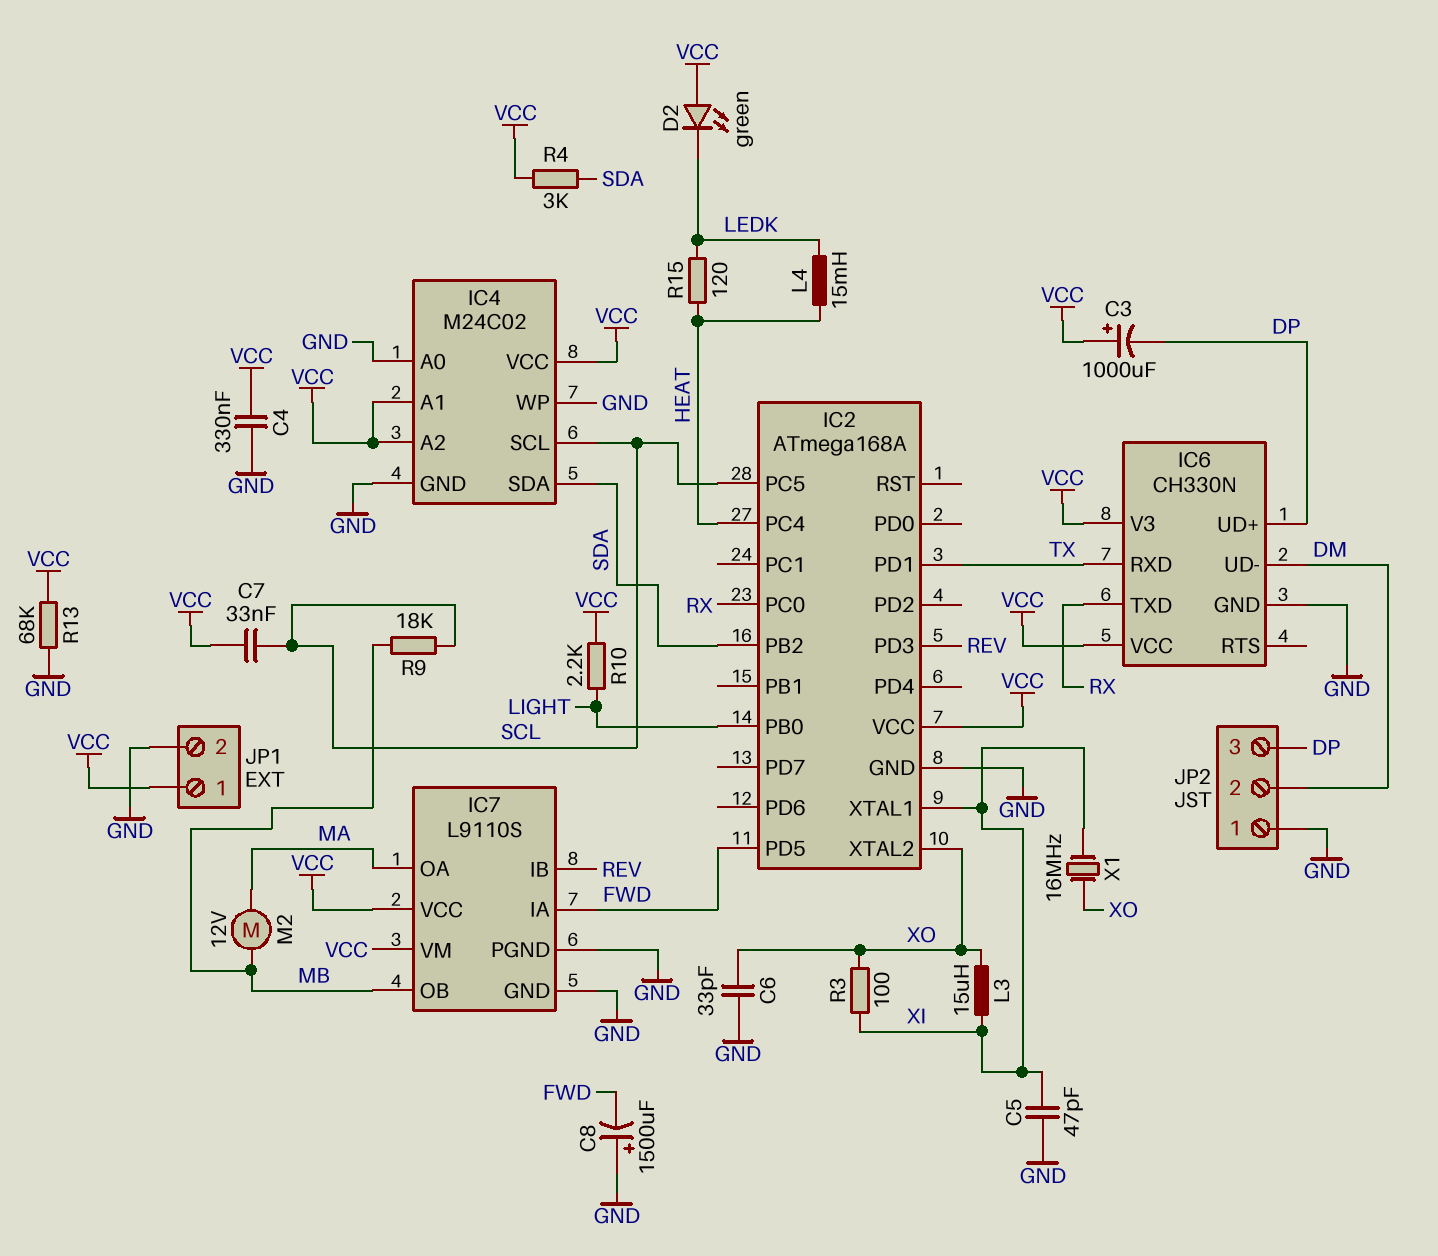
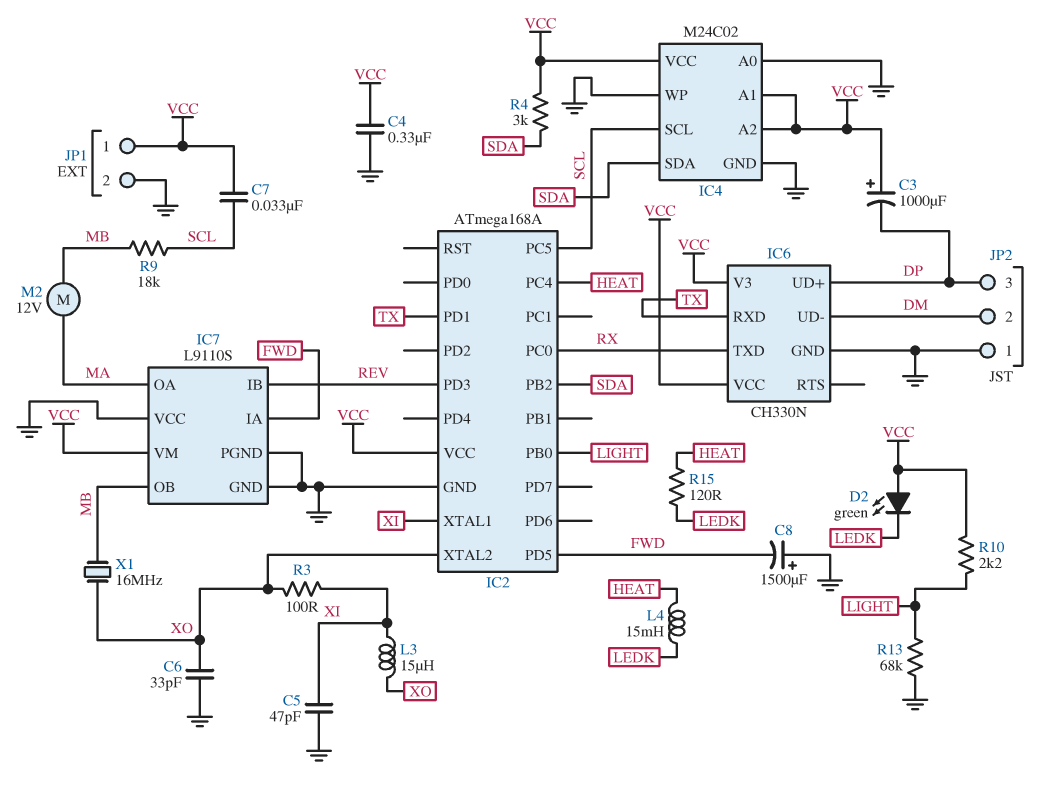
IC7 pin VCC: VCC -> GND
R13: 68k (GND, VCC) -> 68k (GND, LIGHT)
X1: 16MHz (XI, XO) -> 16MHz (MB, XO)

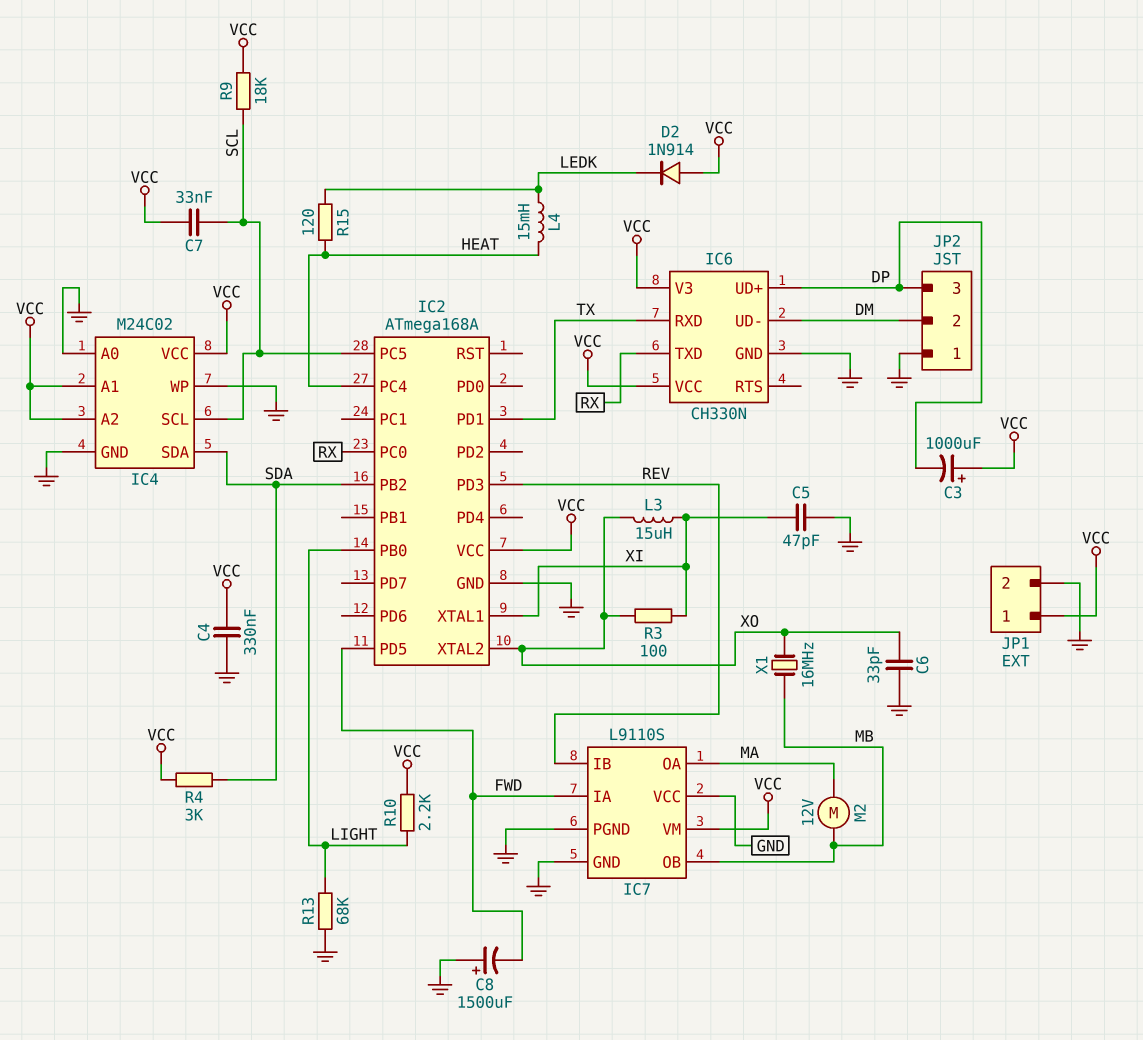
D2: LED green (A VCC, K LEDK) -> diode 1N914 (A VCC, K LEDK)
R9: 18k (MB, SCL) -> 18k (SCL, VCC)

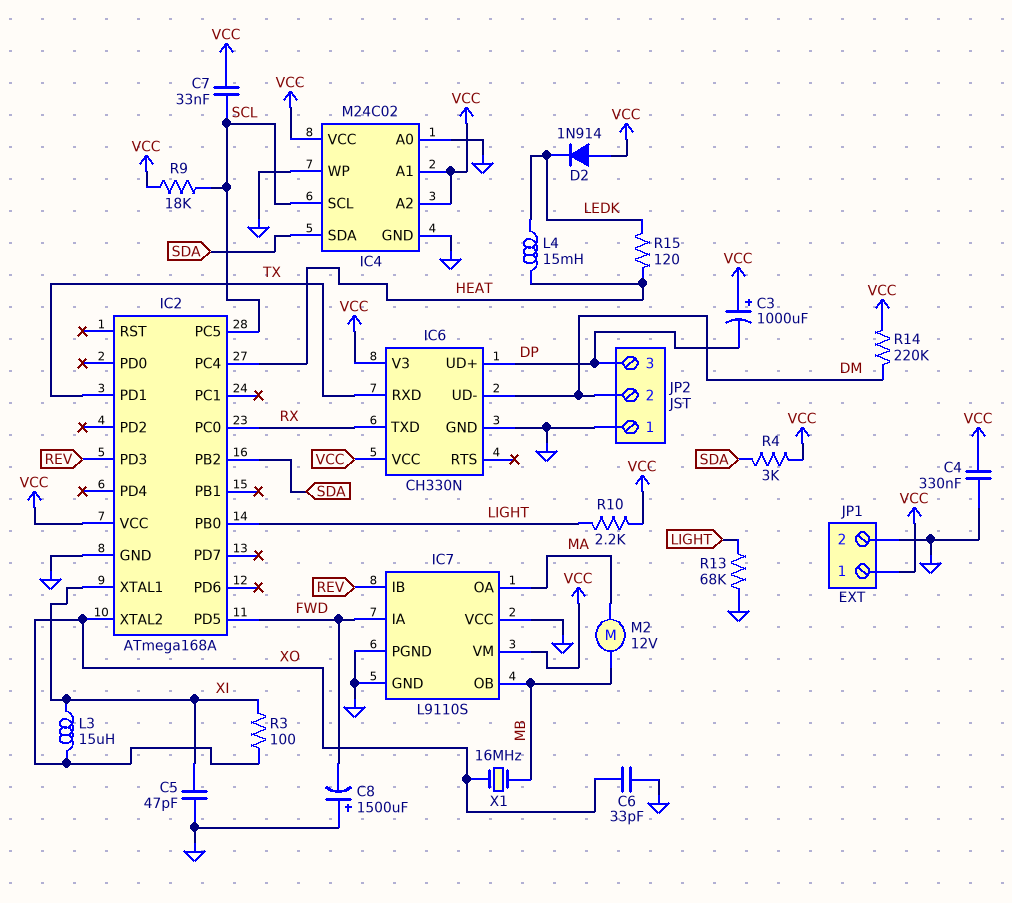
R14: none -> 220k (DM, VCC)

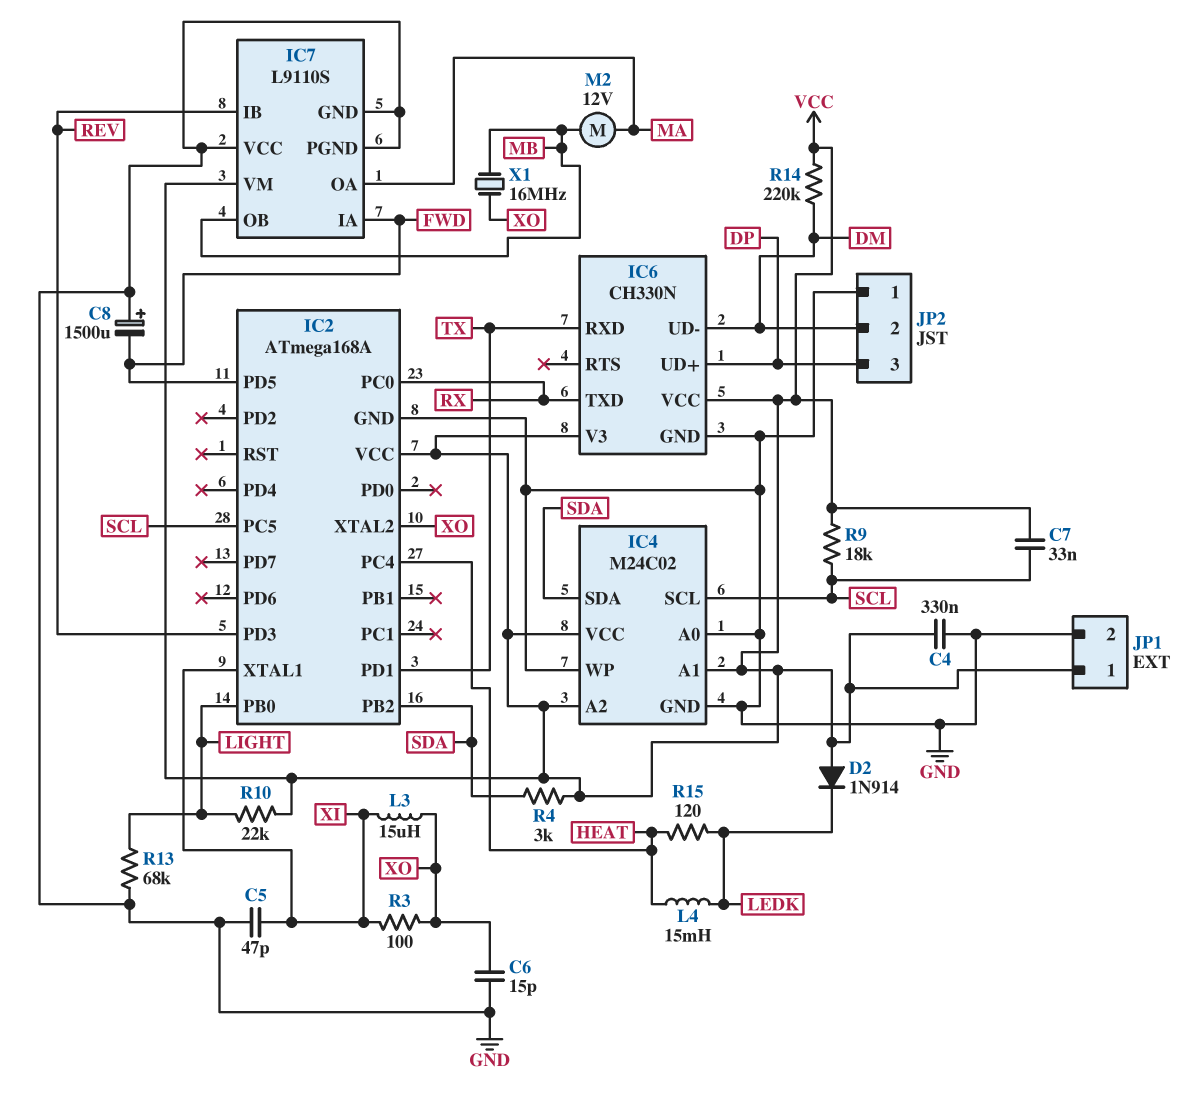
C3: 1000uF (plus VCC, minus DP) -> none
C6: 33pF (GND, XO) -> 15pF (GND, XO)
R10: 2.2k (LIGHT, VCC) -> 22k (LIGHT, VCC)

